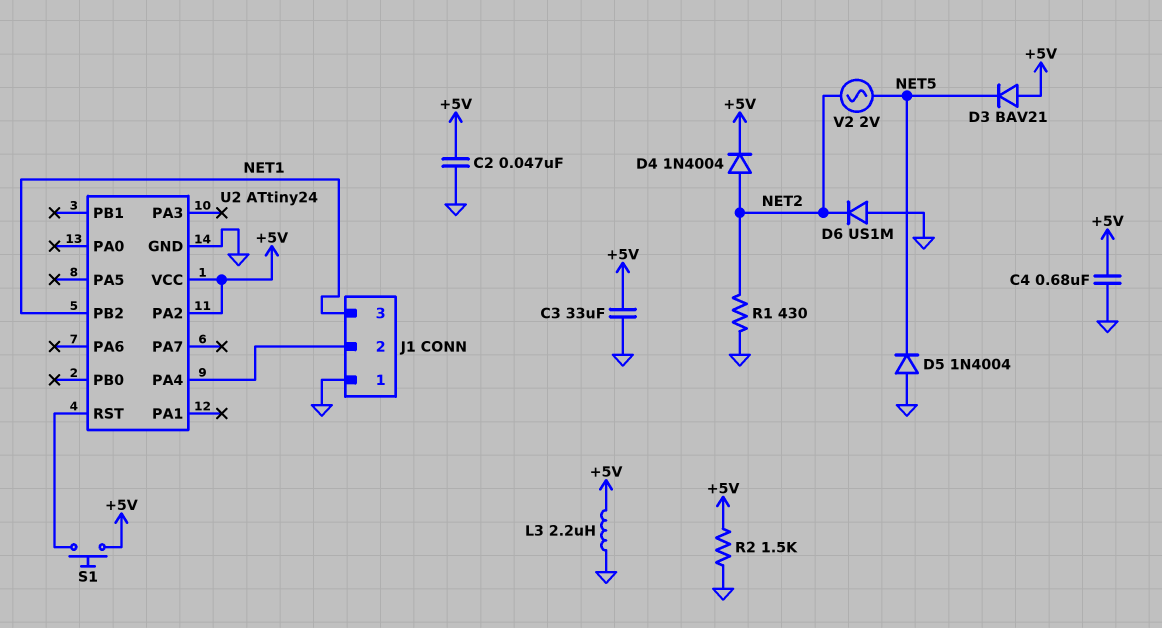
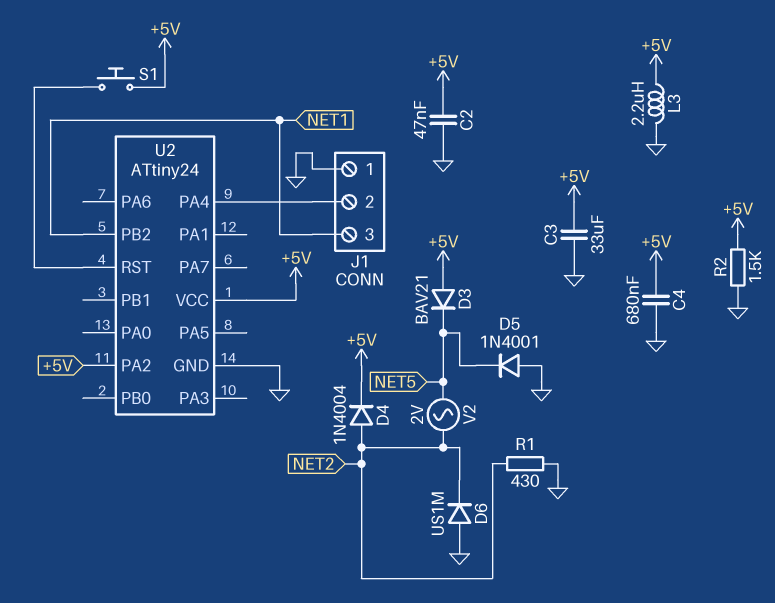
D5: diode 1N4004 (A GND, K NET5) -> diode 1N4001 (A GND, K NET5)

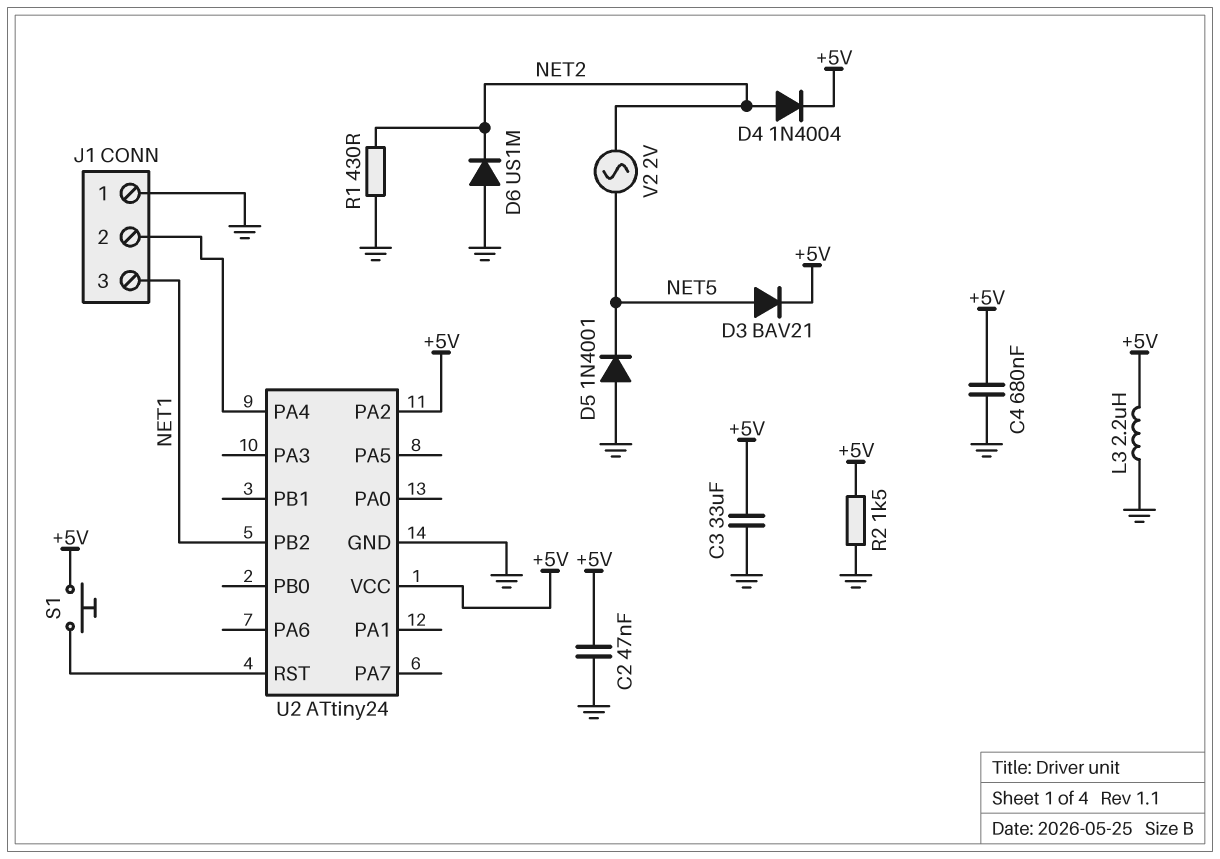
D3: diode BAV21 (A +5V, K NET5) -> diode BAV21 (A NET5, K +5V)

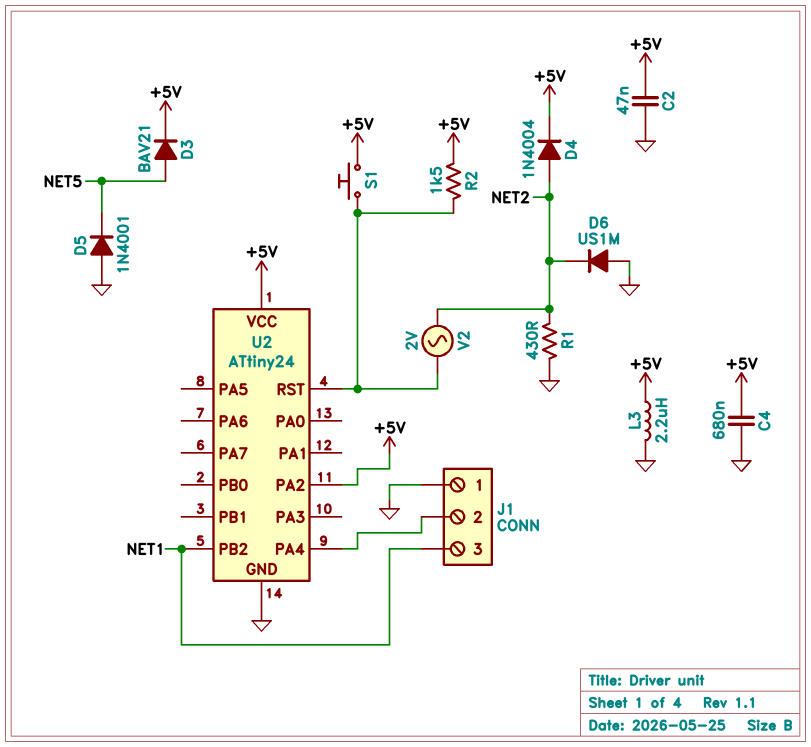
C3: 33uF (+5V, GND) -> none
R2: 1.5k (+5V, GND) -> 1.5k (+5V, U2/RST)
V2: AC 2V (NET2, NET5) -> AC 2V (NET2, U2/RST)

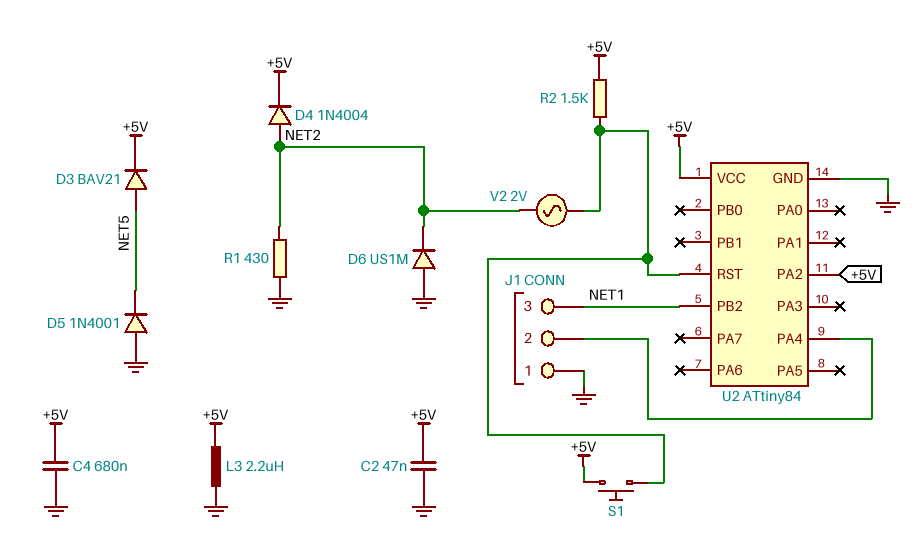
U2: ATtiny24 -> ATtiny84

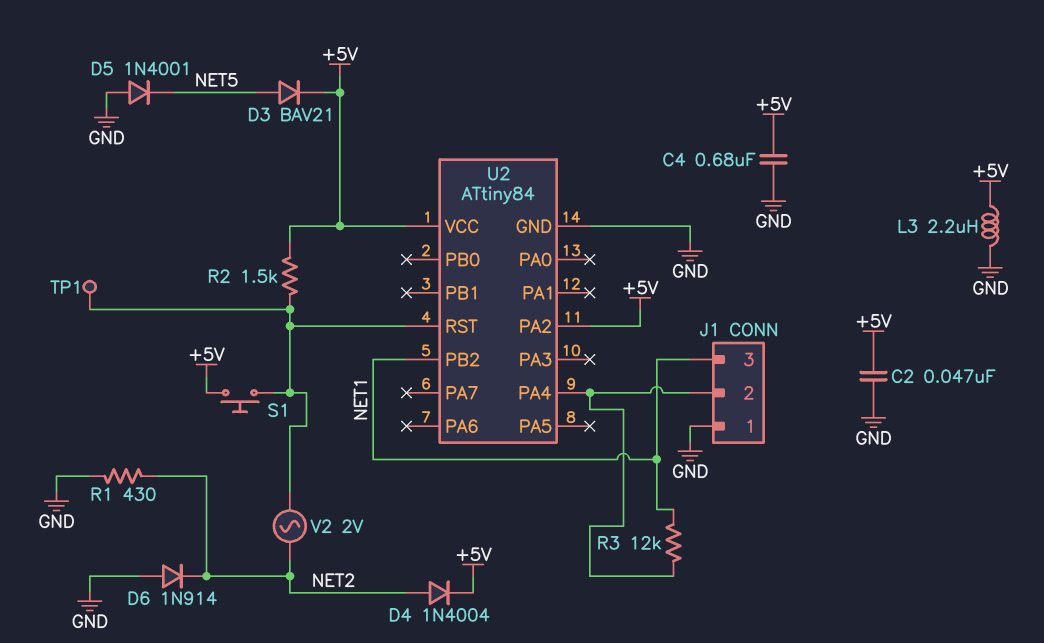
D6: diode US1M (A GND, K NET2) -> diode 1N914 (A GND, K NET2)
R3: none -> 12k (J1/2, NET1)
TP1: none -> test point (U2/RST)

